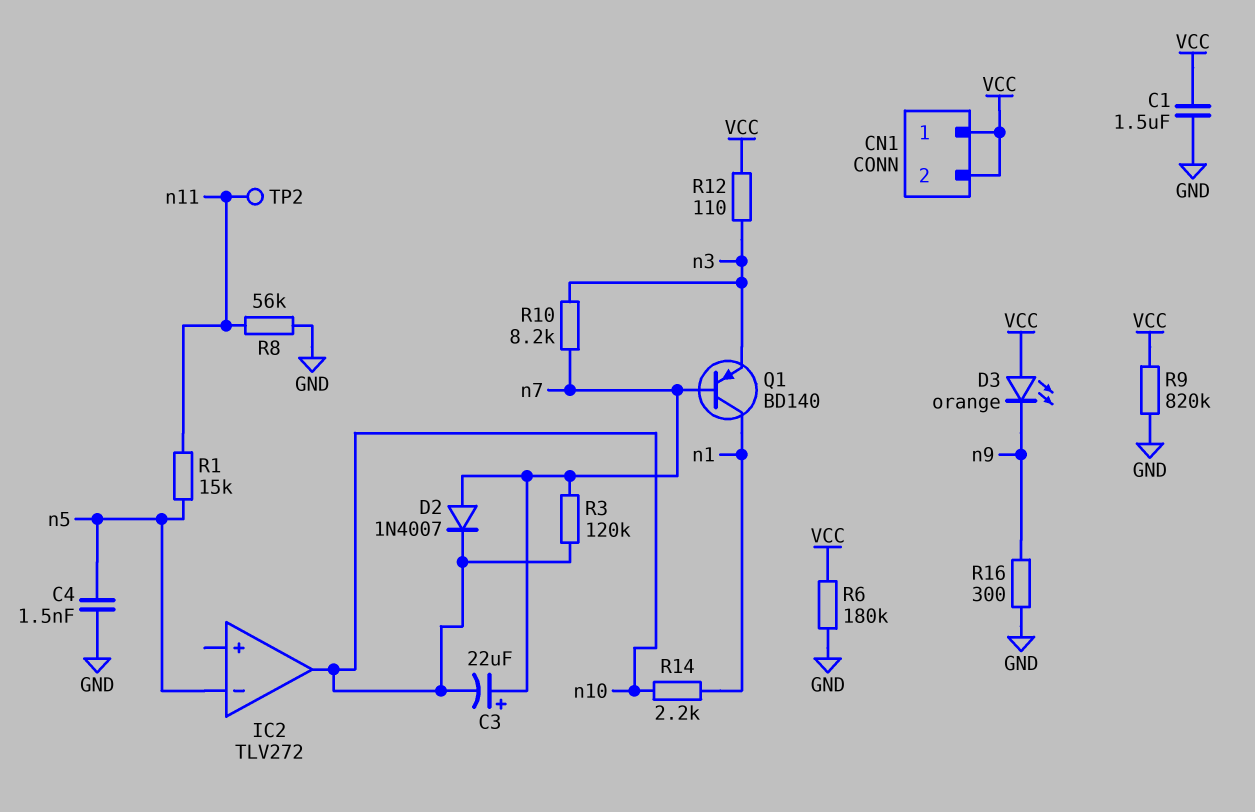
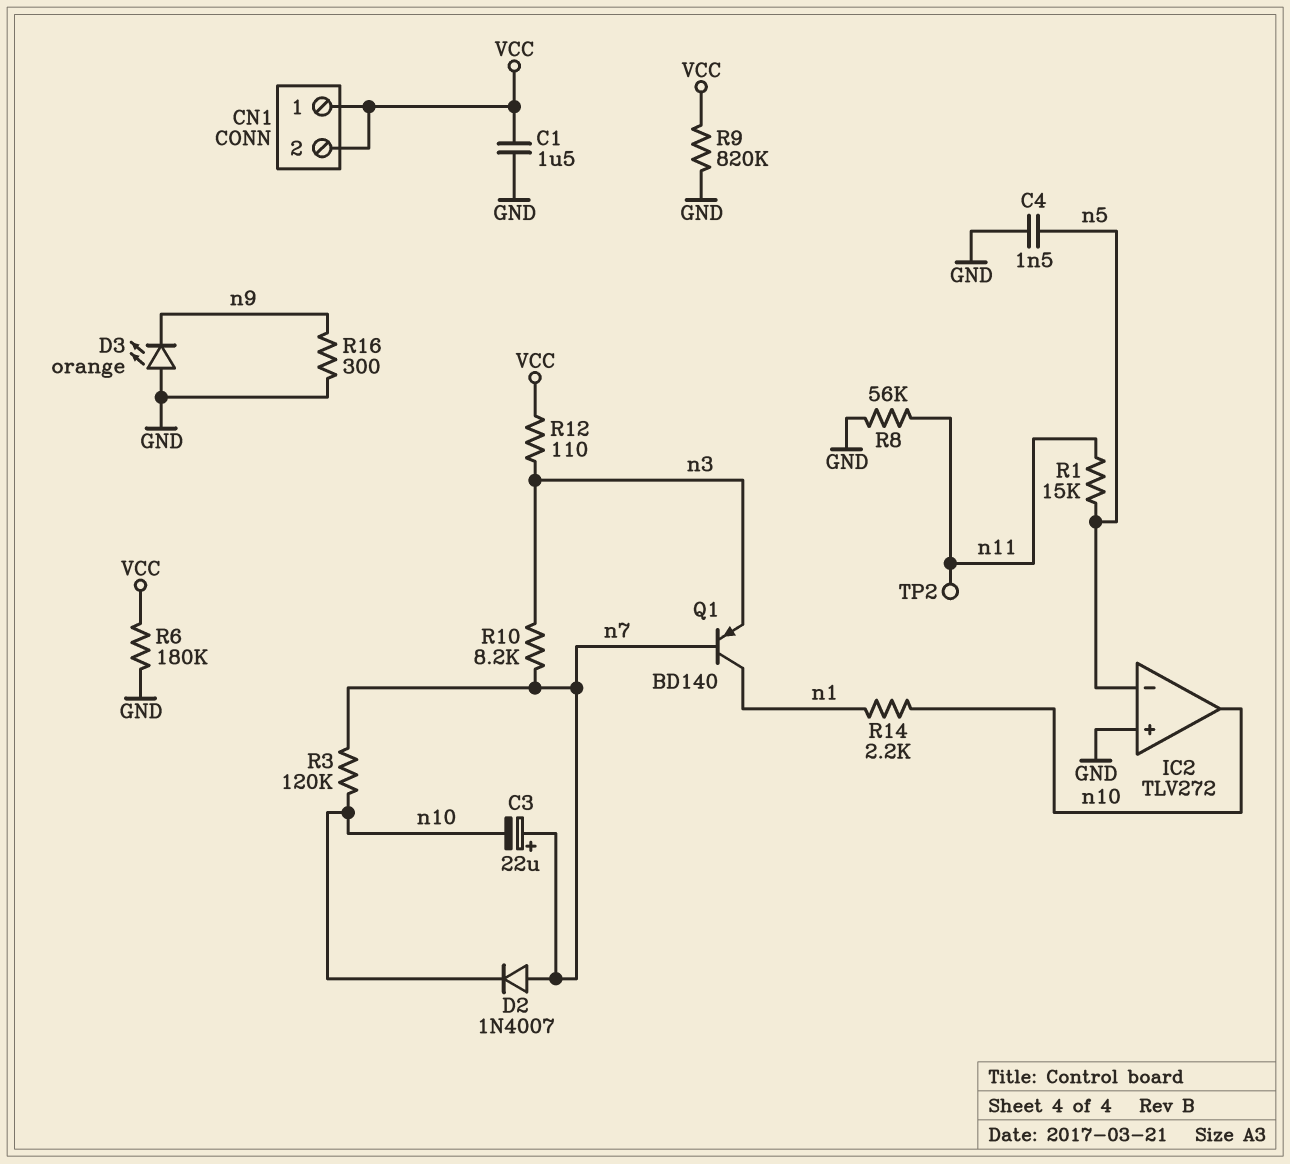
D3: LED orange (A VCC, K n9) -> LED orange (A GND, K n9)
IC2 pin in+: none -> GND

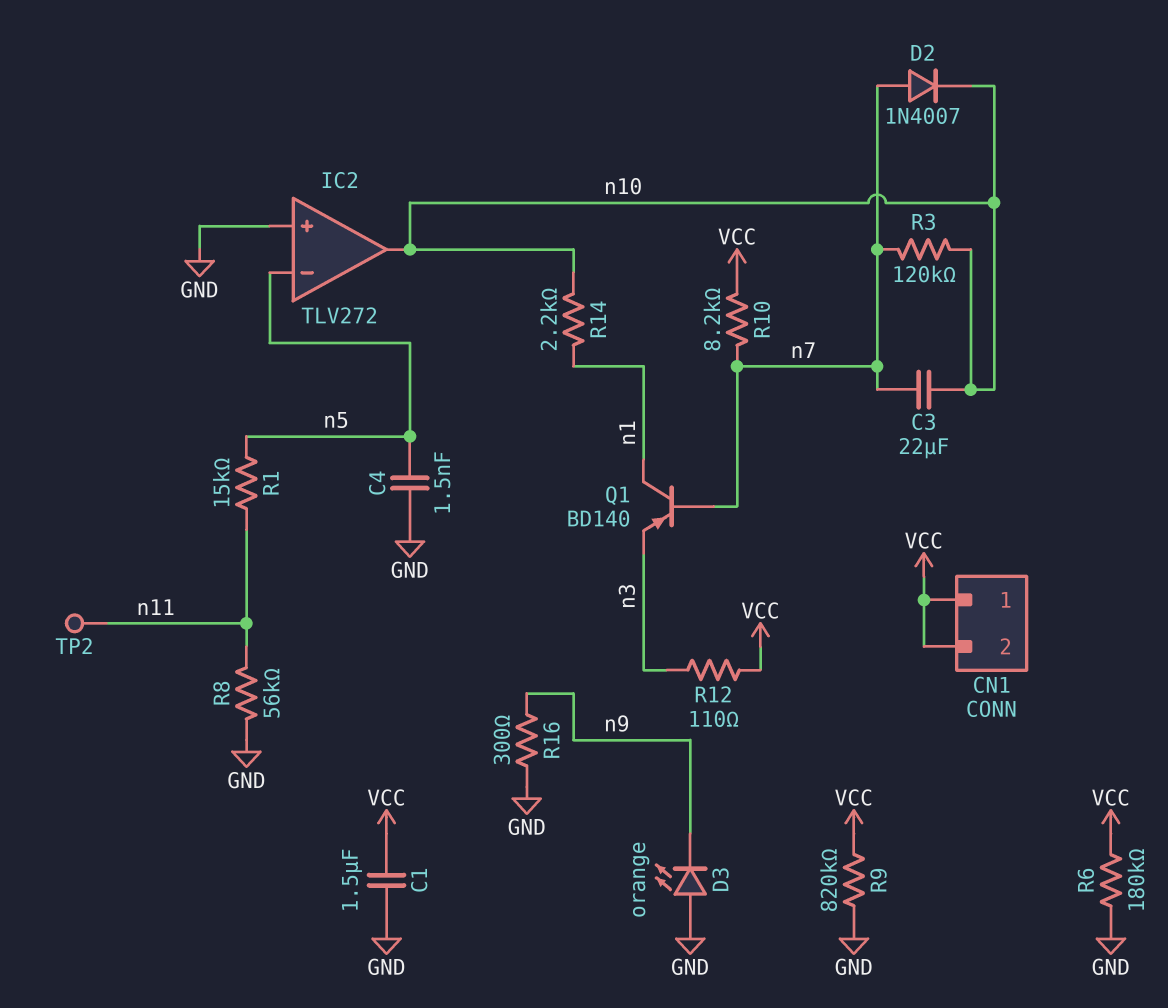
C3: 22uF (plus n7, minus n10) -> 22uF (n7, n10)
R10: 8.2k (n3, n7) -> 8.2k (VCC, n7)

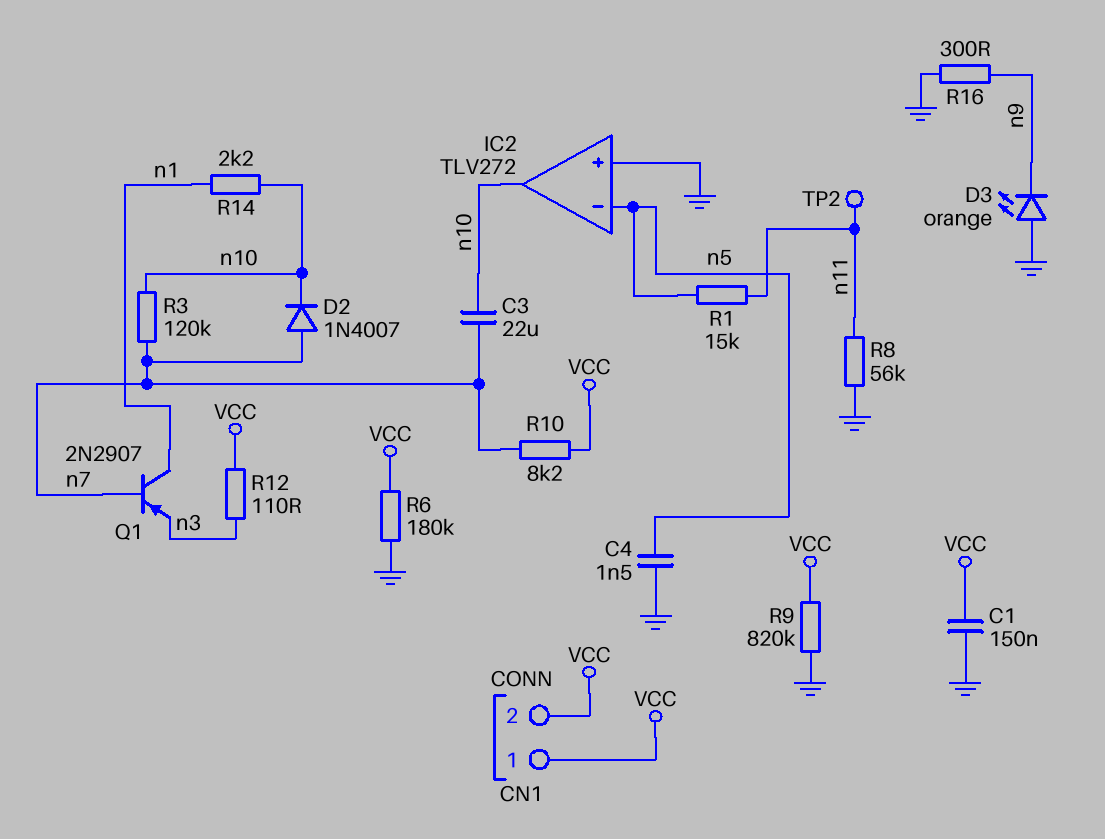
C1: 1.5uF (GND, VCC) -> 150nF (GND, VCC)
Q1: PNP BD140 (B n7, C n1, E n3) -> PNP 2N2907 (B n7, C n1, E n3)

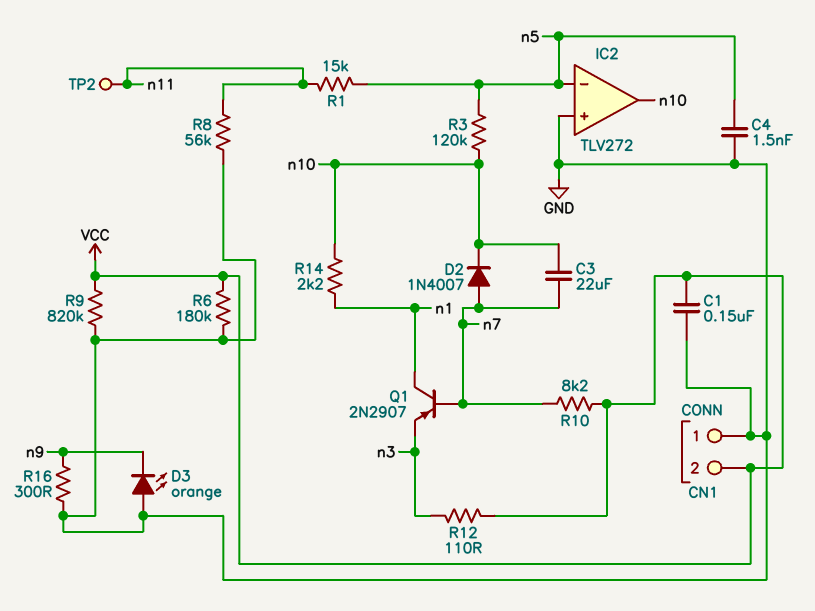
CN1 pin 1: VCC -> GND
R3: 120k (n7, n10) -> 120k (n5, n10)

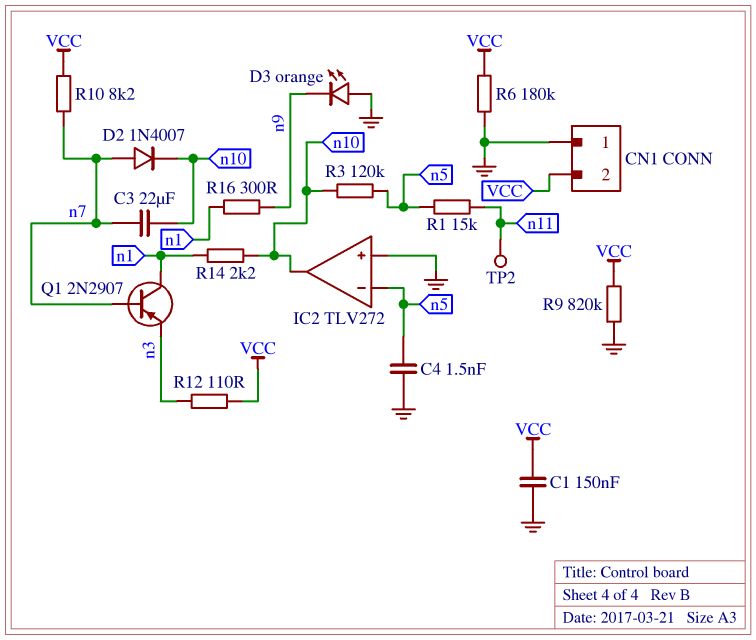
R8: 56k (GND, n11) -> none
R16: 300 (GND, n9) -> 300 (n1, n9)

